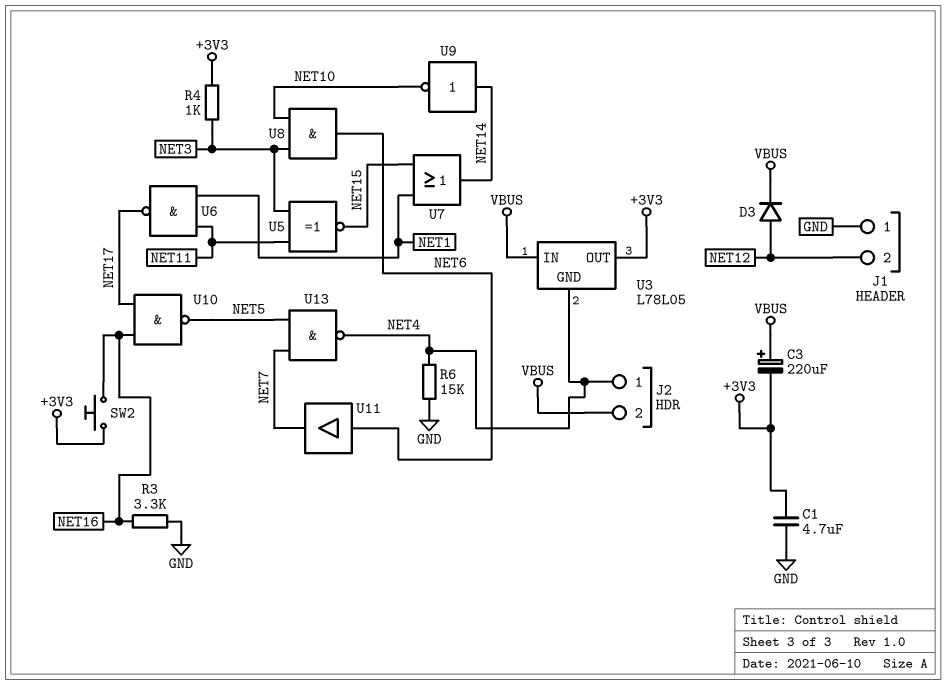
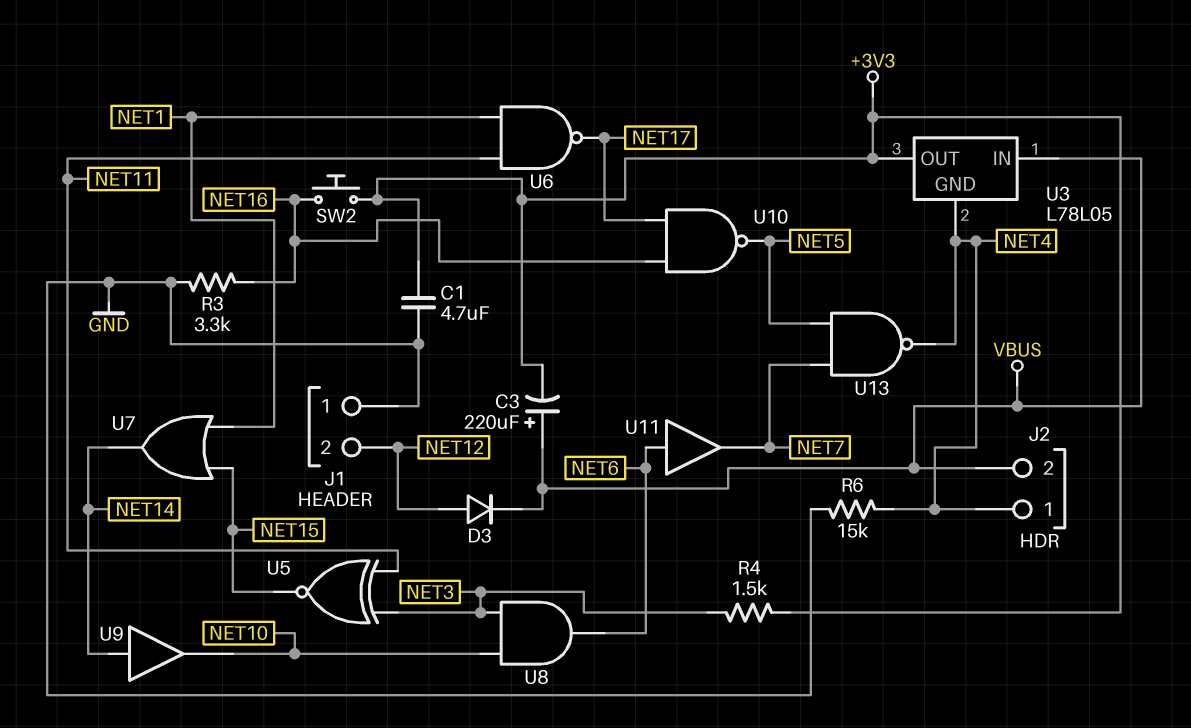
R4: 1k (+3V3, NET3) -> 1.5k (+3V3, NET3)
U9: NOT (in NET14, out NET10) -> buffer (in NET14, out NET10)

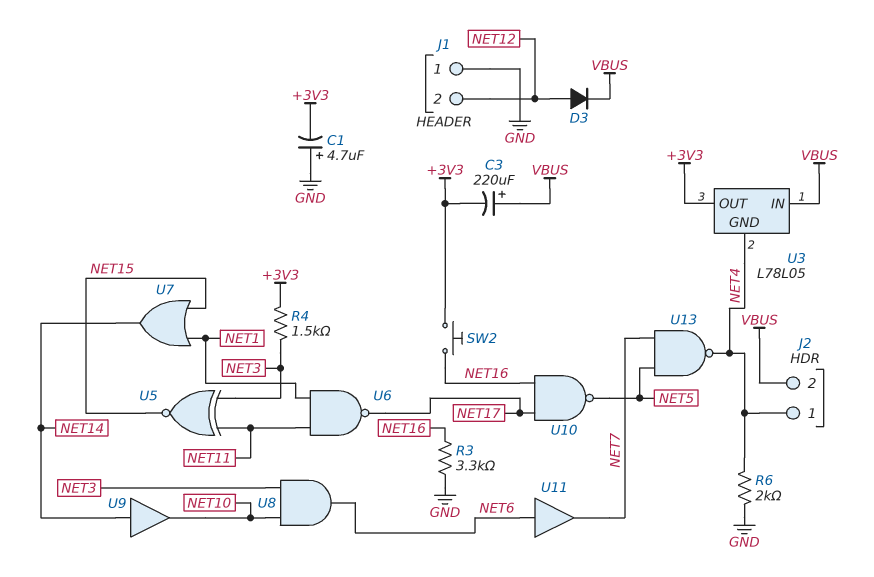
C1: 4.7uF (+3V3, GND) -> 4.7uF (plus GND, minus +3V3)
R6: 15k (GND, NET4) -> 2k (GND, NET4)

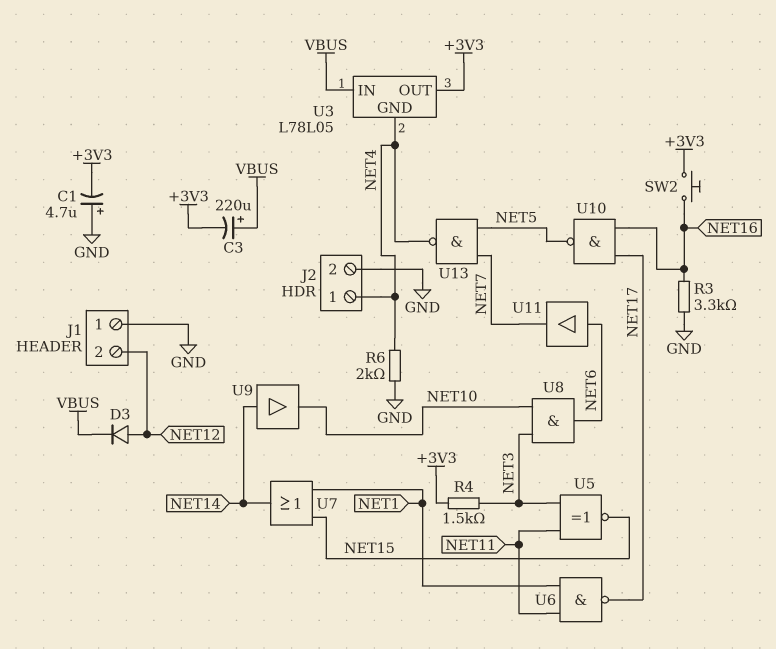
J2 pin 2: VBUS -> GND

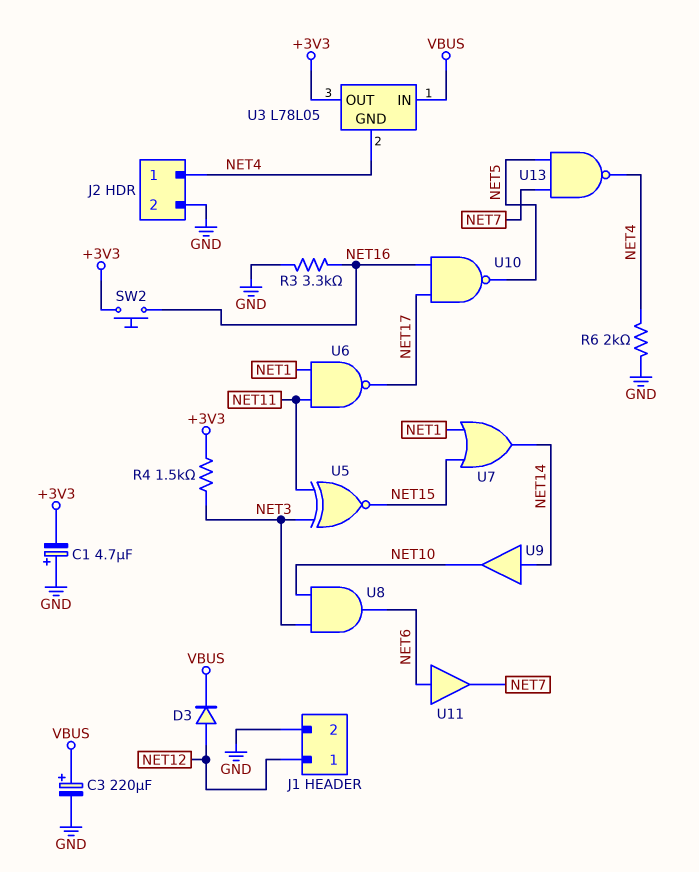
C3: 220uF (plus VBUS, minus +3V3) -> 220uF (plus VBUS, minus GND)
J1 pin 1: GND -> NET12
J1 pin 2: NET12 -> GND

